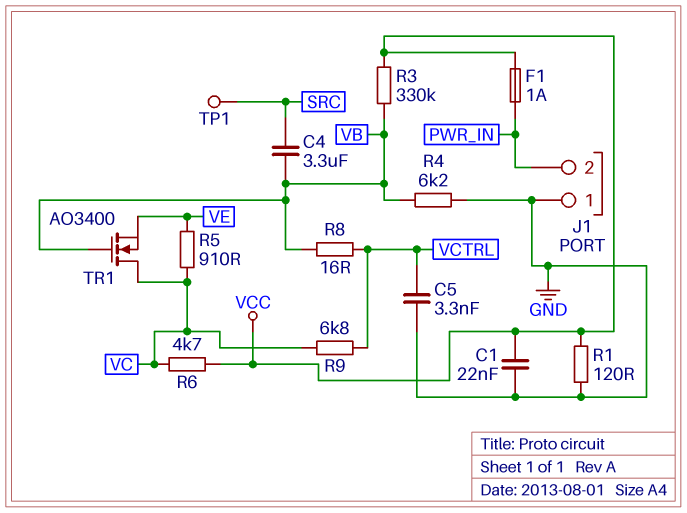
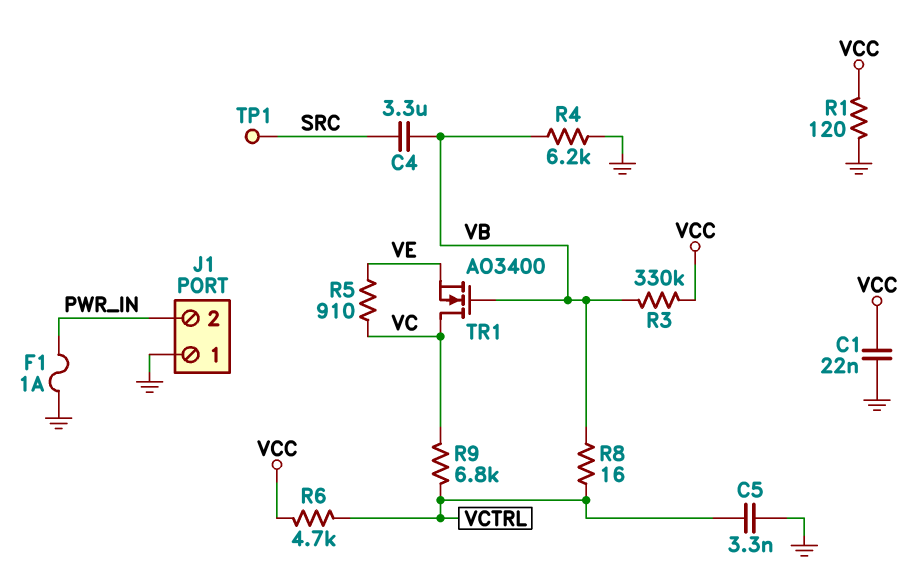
F1: 1A (PWR_IN, VCC) -> 1A (GND, PWR_IN)
R6: 4.7k (VC, VCC) -> 4.7k (VCC, VCTRL)

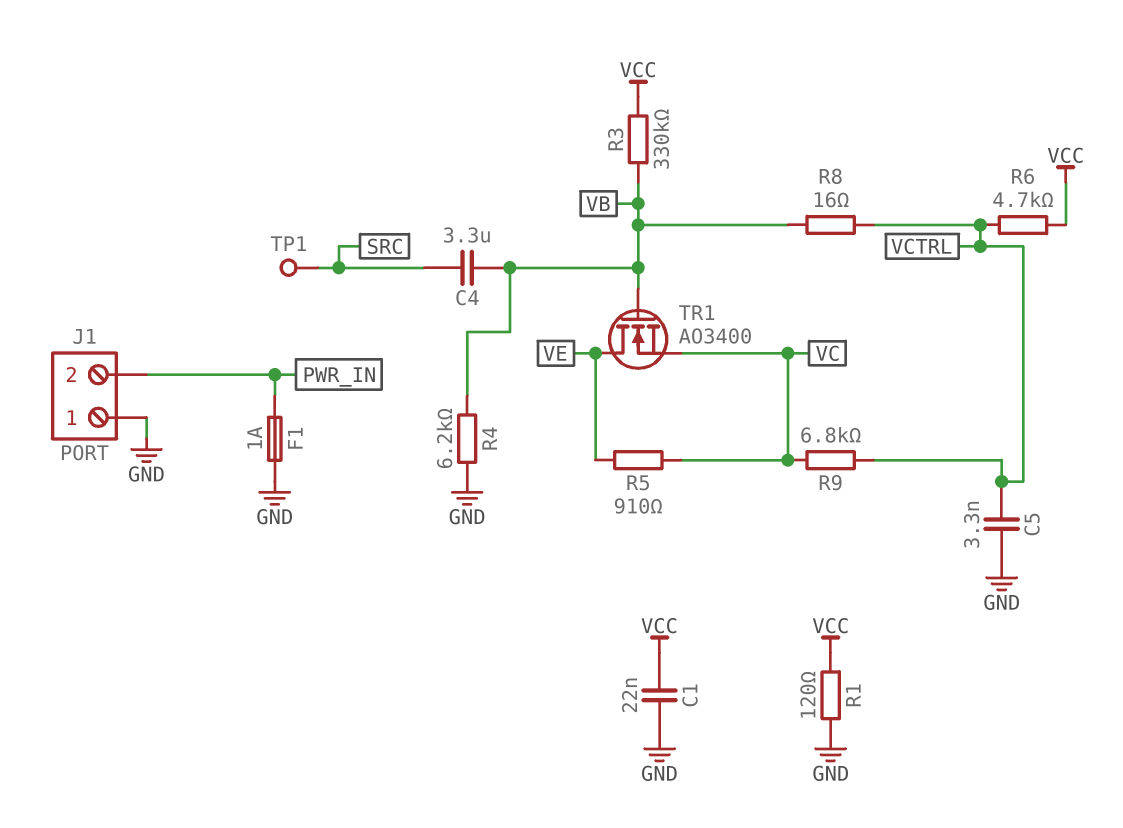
TR1: NMOS AO3400 (G VB, D VC, S VE) -> NMOS AO3400 (G VB, D VE, S VC)

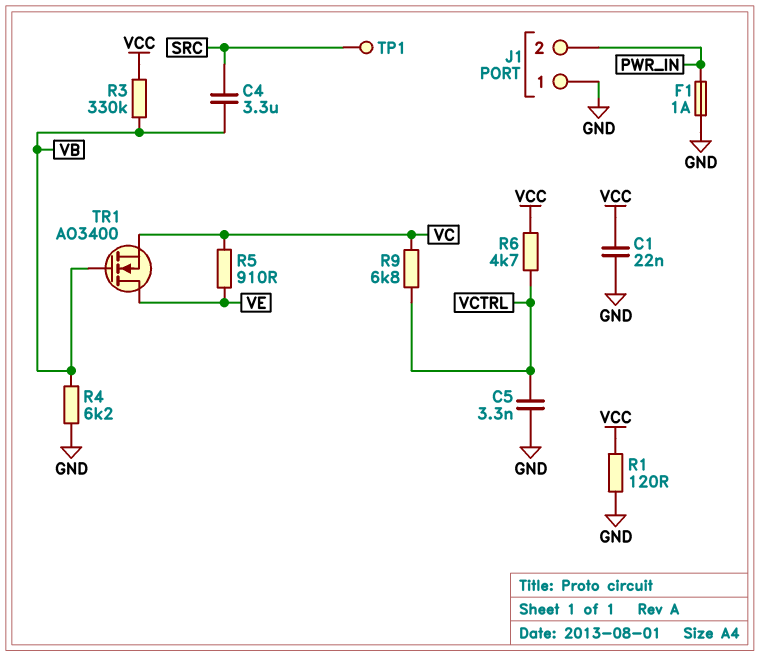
R8: 16 (VB, VCTRL) -> none

